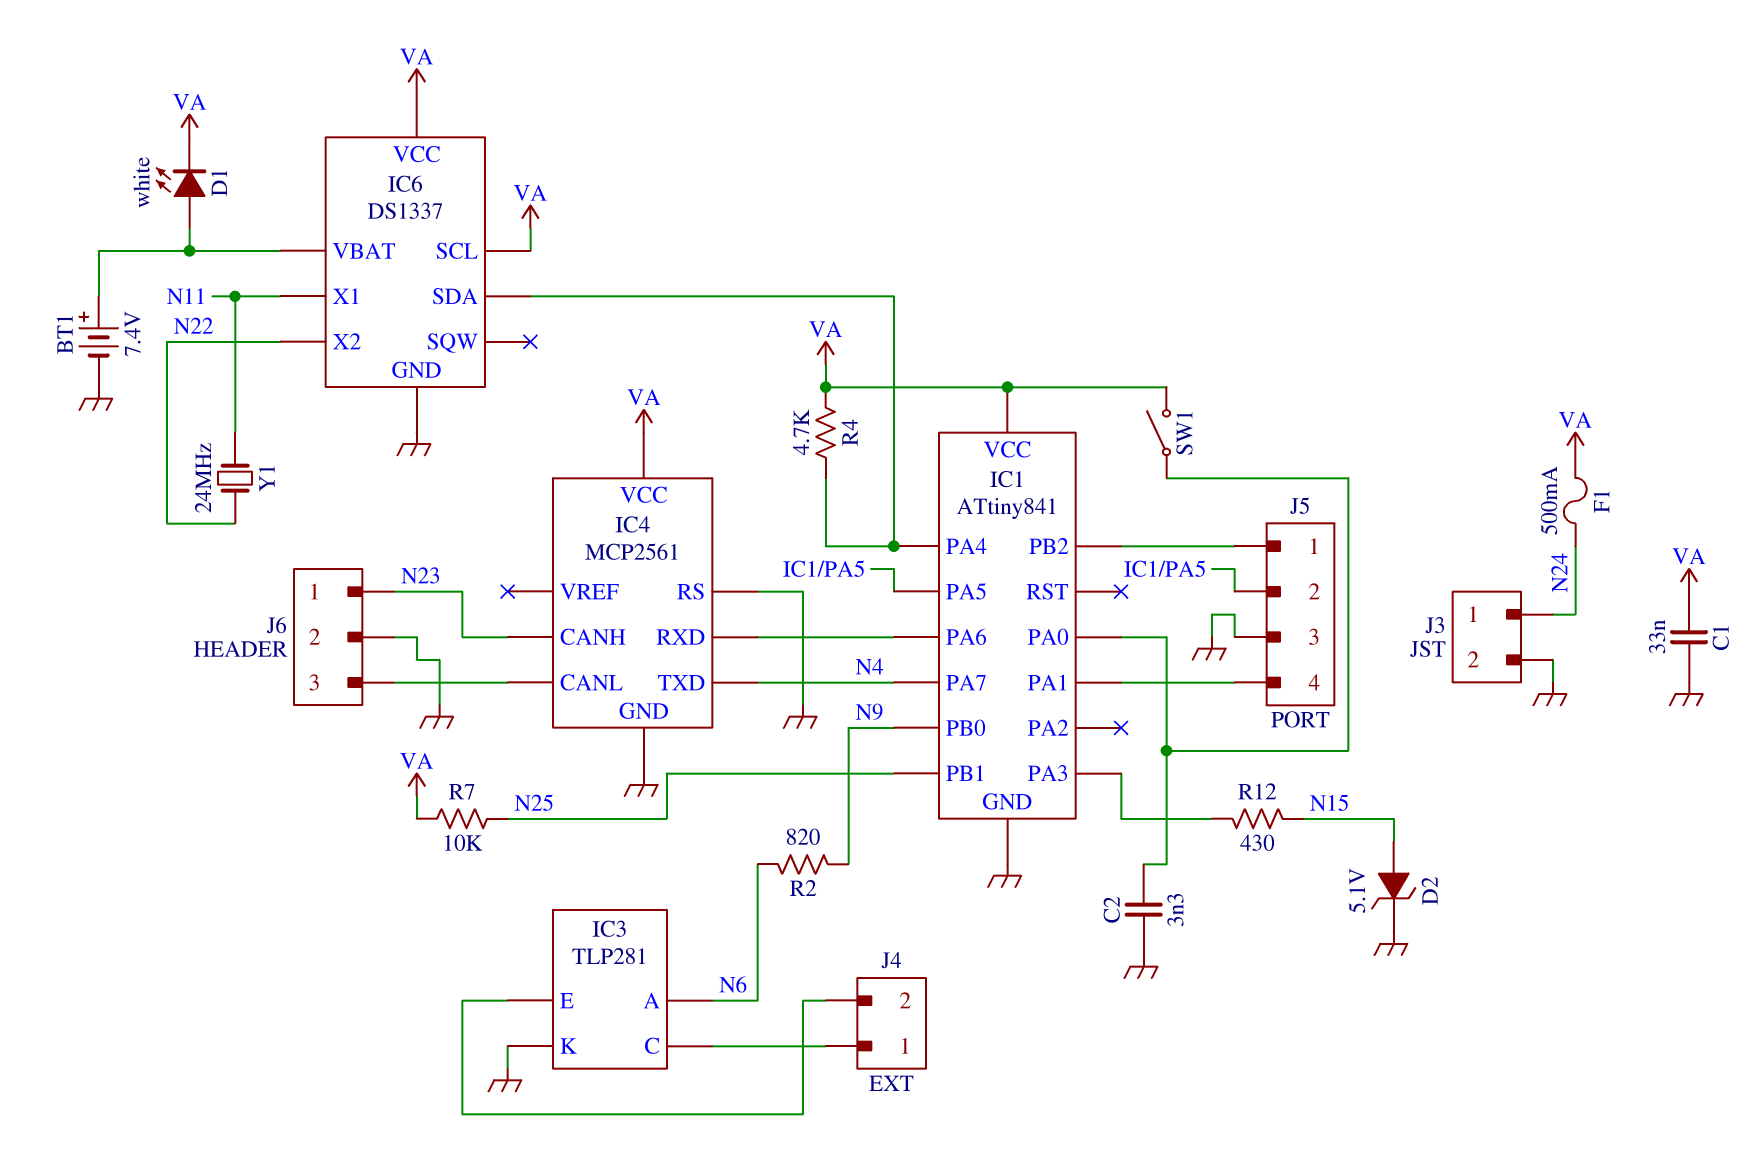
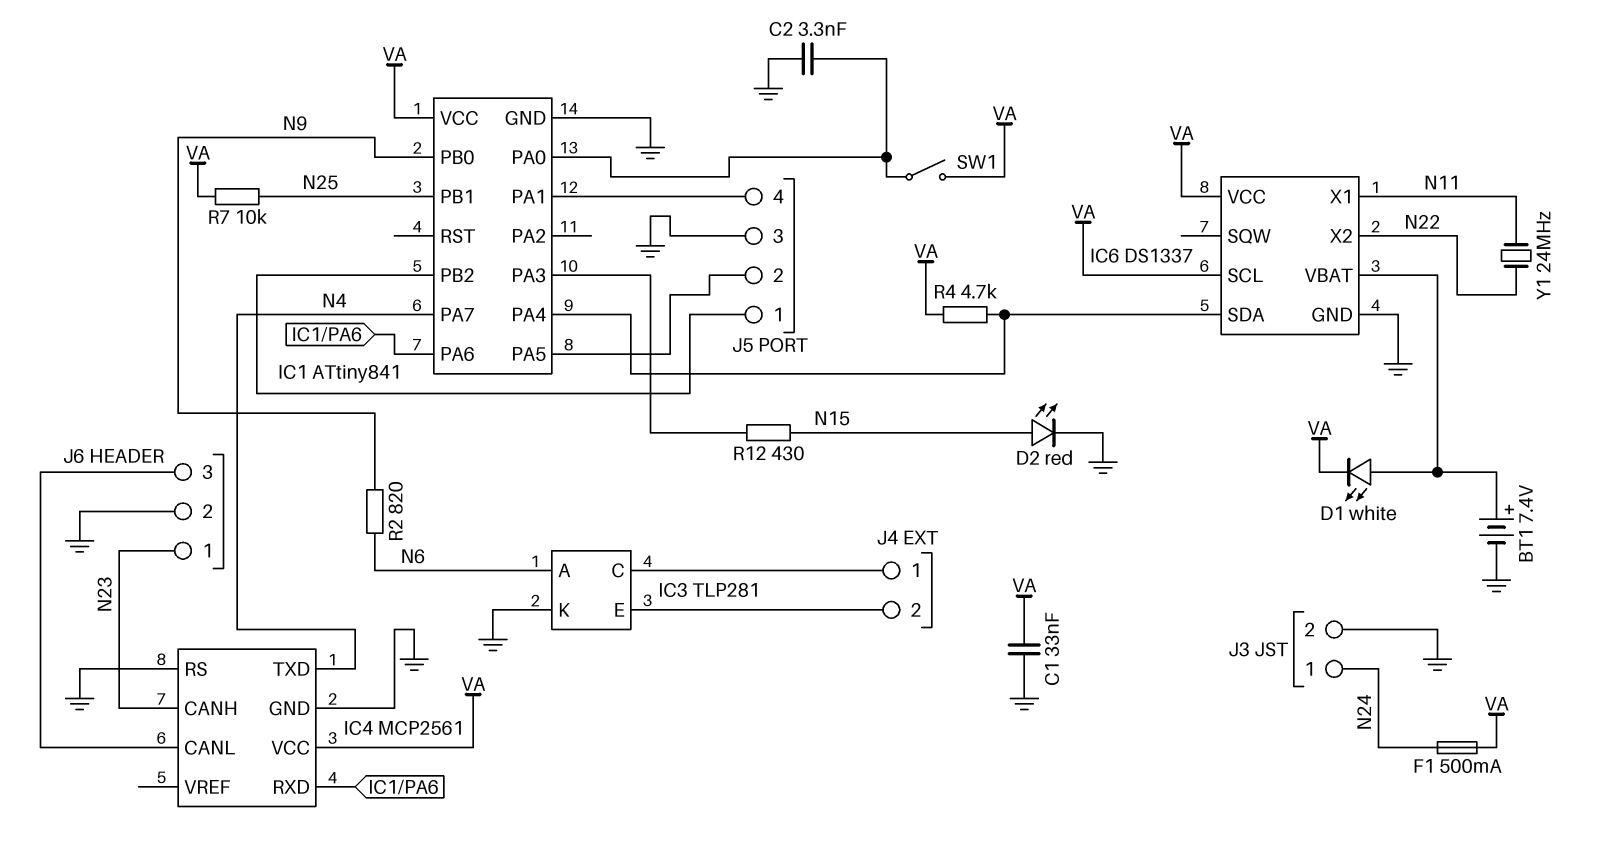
D2: zener 5.1V (A N15, K GND) -> LED red (A N15, K GND)

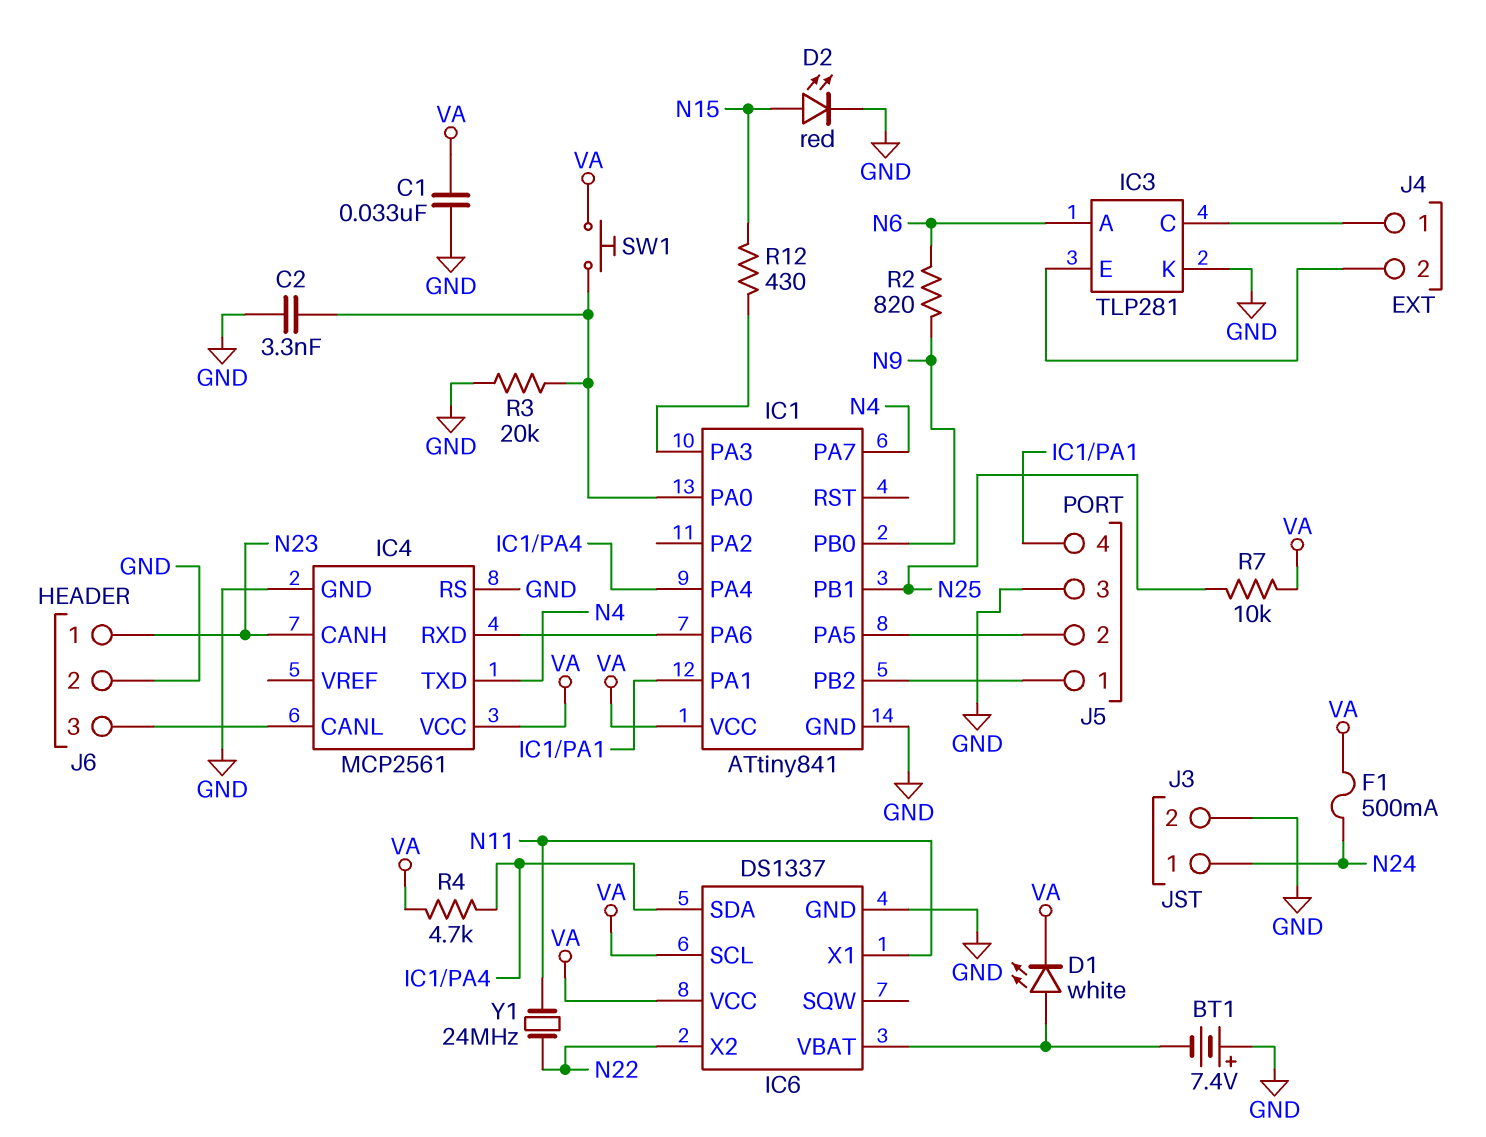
BT1: 7.4V (plus IC6/VBAT, minus GND) -> 7.4V (plus GND, minus IC6/VBAT)
R3: none -> 20k (GND, IC1/PA0)
SW1: switch (IC1/PA0, VA) -> button (IC1/PA0, VA)

